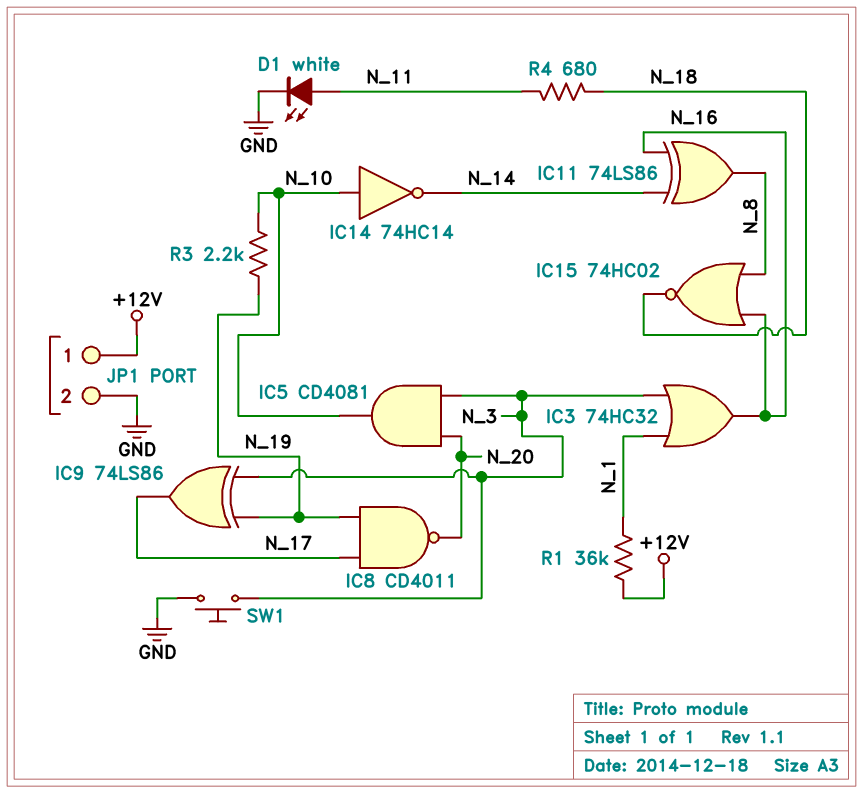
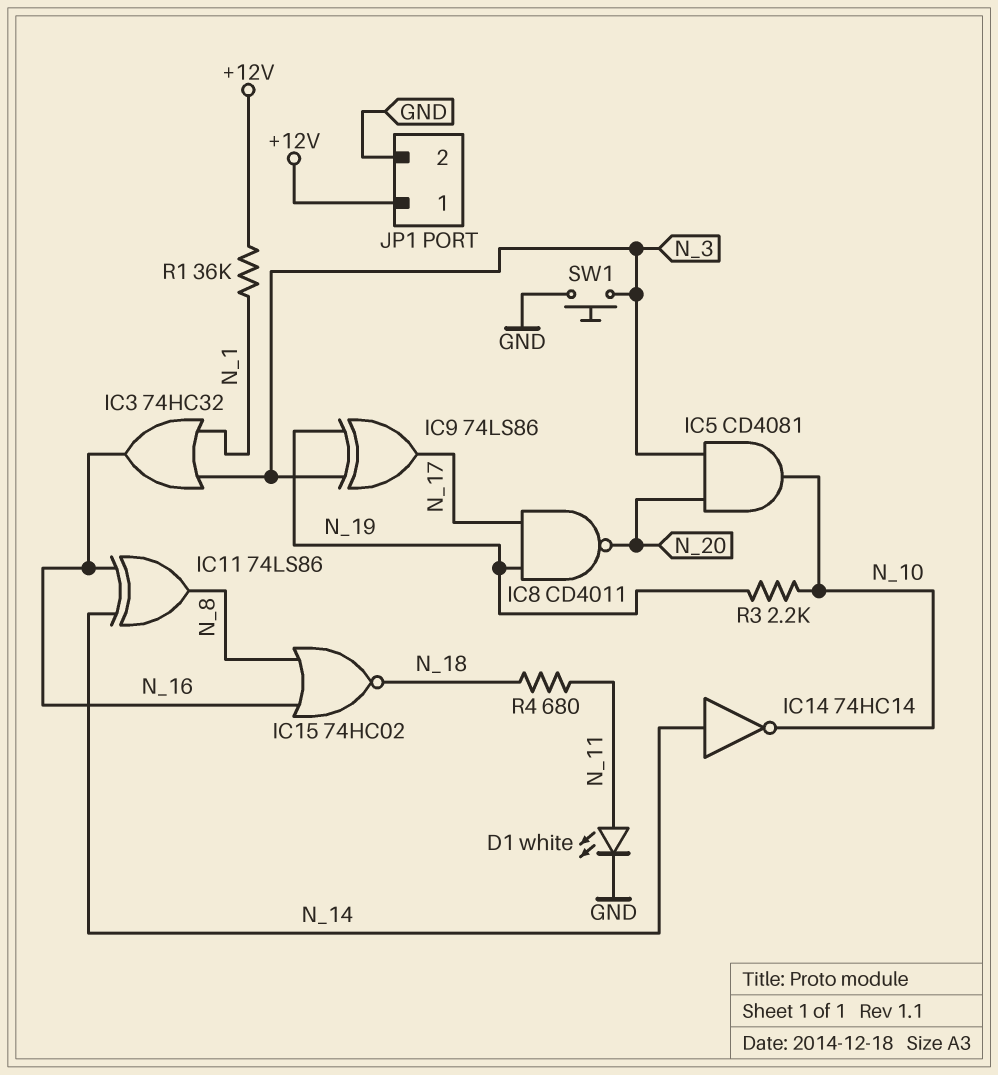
IC14: NOT 74HC14 (in N_10, out N_14) -> NOT 74HC14 (in N_14, out N_10)

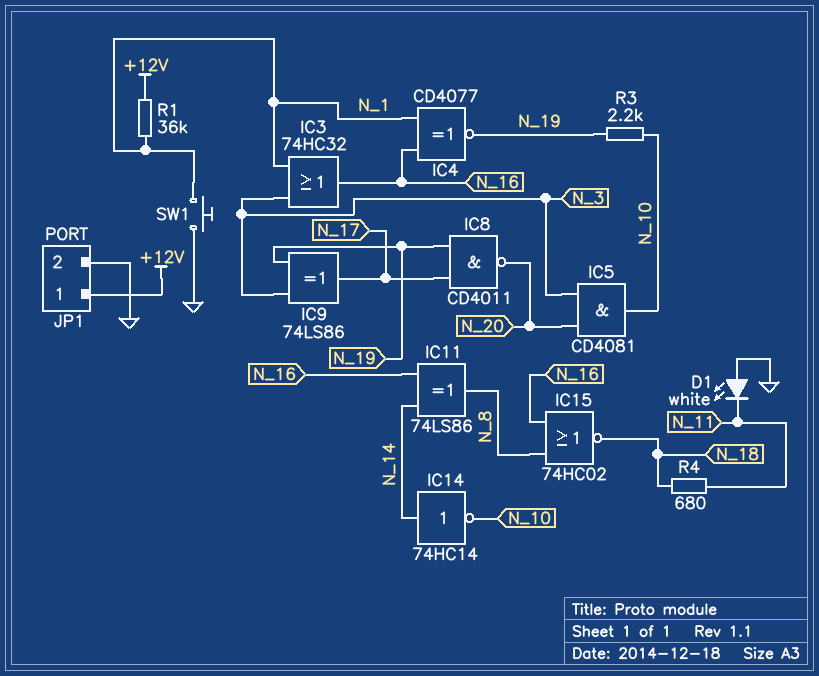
D1: LED white (A N_11, K GND) -> LED white (A GND, K N_11)
IC4: none -> XNOR CD4077 (in N_1, in N_16, out N_19)
SW1: button (GND, N_3) -> button (GND, N_1)

